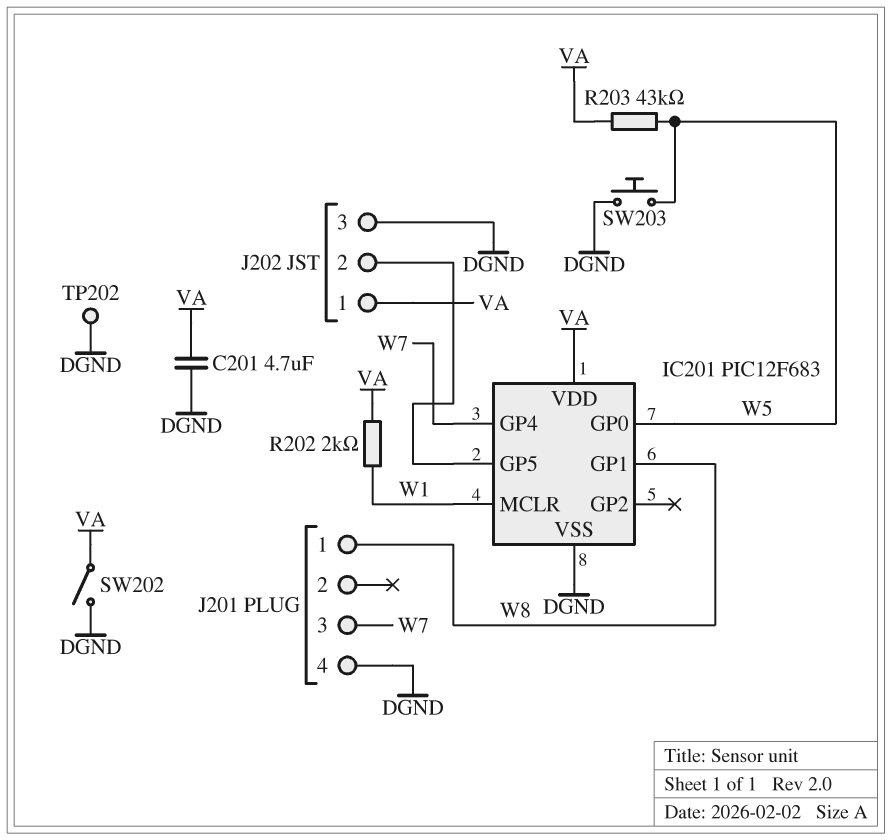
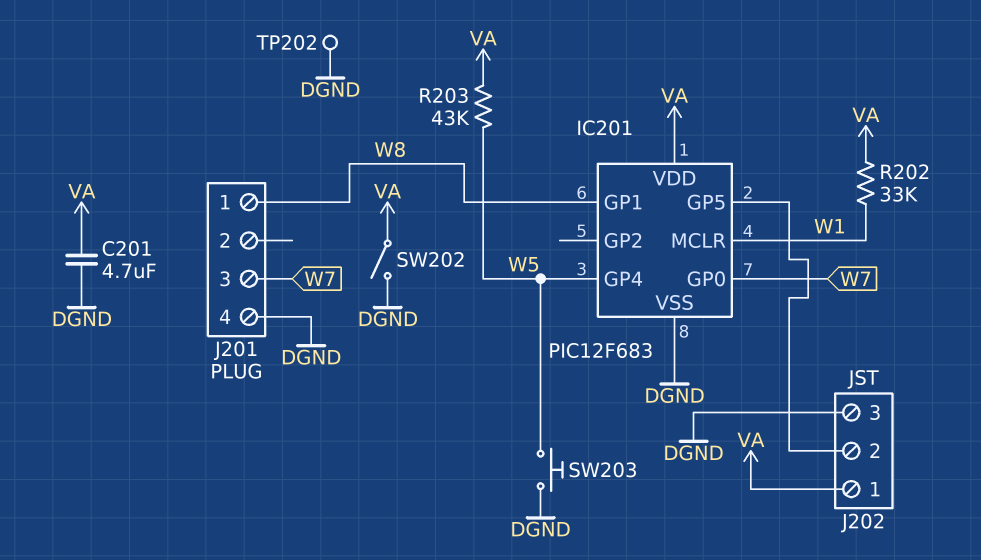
IC201 pin GP0: W5 -> W7
IC201 pin GP4: W7 -> W5
R202: 2k (VA, W1) -> 33k (VA, W1)

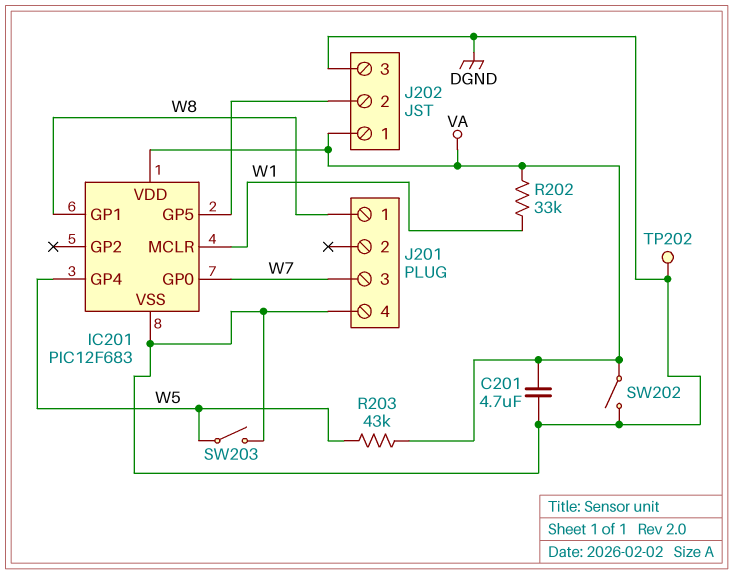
SW203: button (DGND, W5) -> switch (DGND, W5)

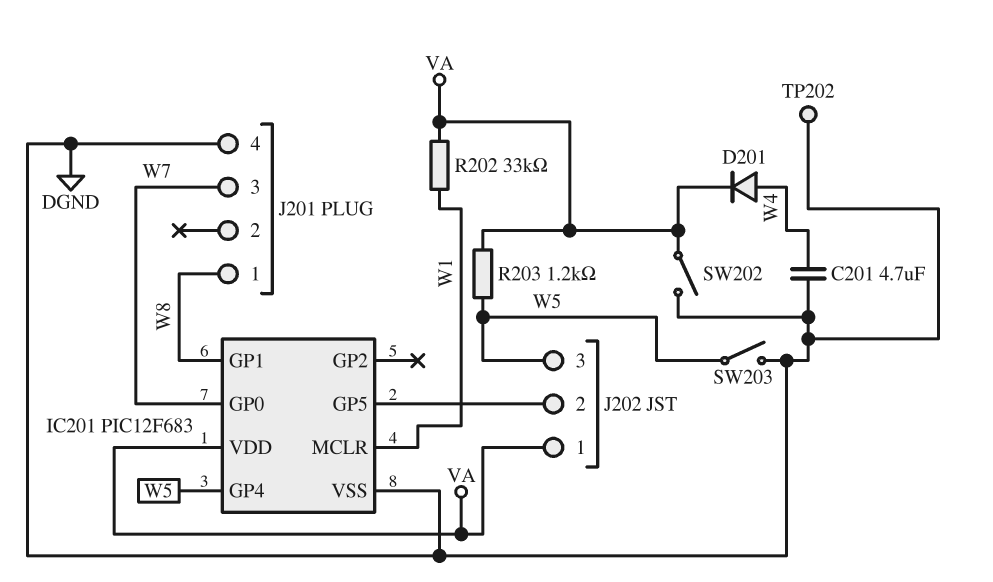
C201: 4.7uF (DGND, VA) -> 4.7uF (DGND, W4)
D201: none -> diode (A W4, K VA)
J202 pin 3: DGND -> W5
R203: 43k (VA, W5) -> 1.2k (VA, W5)

